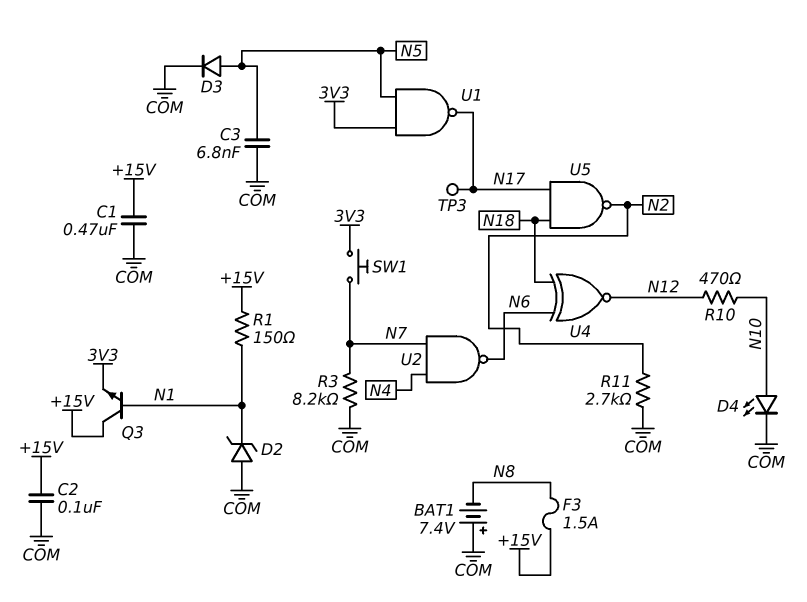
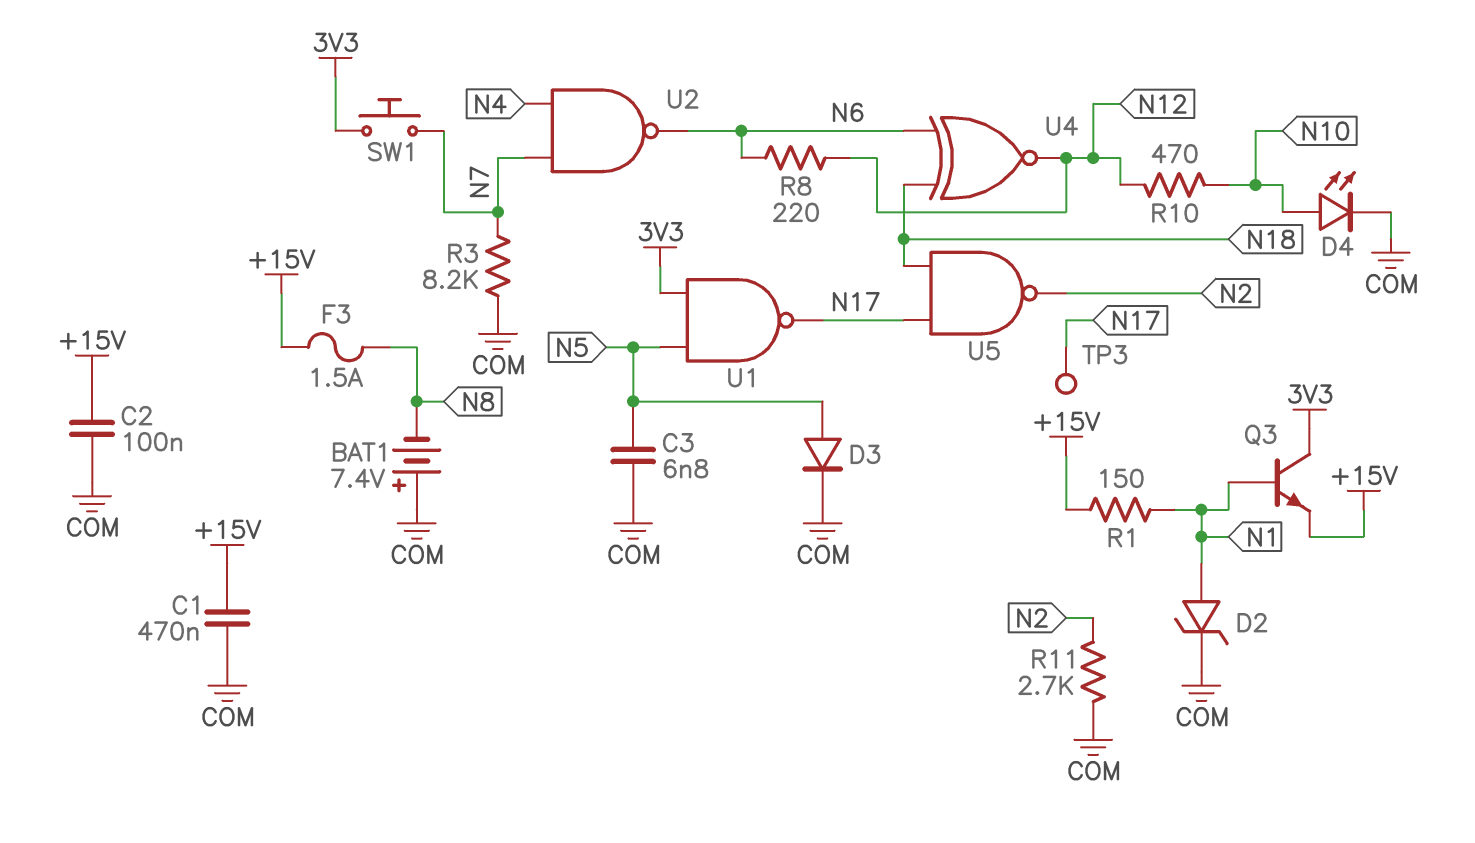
D2: zener (A COM, K N1) -> zener (A N1, K COM)
Q3: NPN (B N1, C +15V, E 3V3) -> NPN (B N1, C 3V3, E +15V)
R8: none -> 220 (N6, N12)

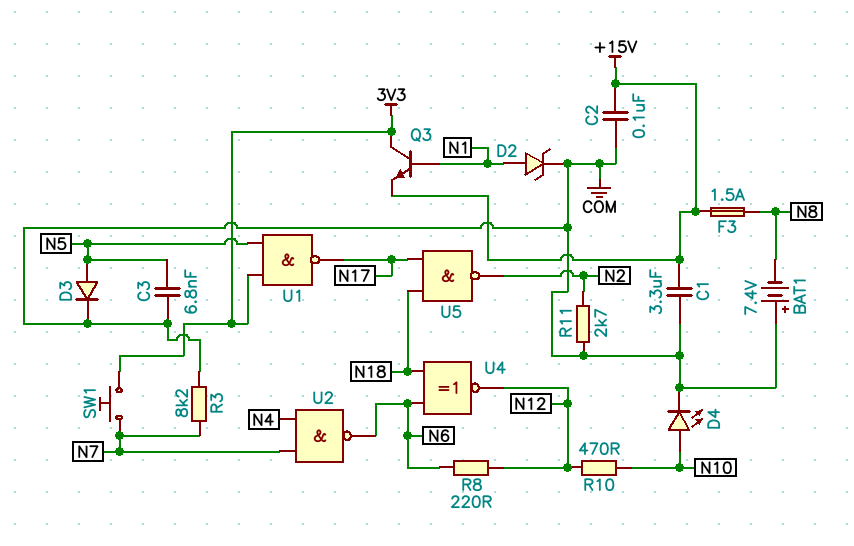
C1: 470nF (+15V, COM) -> 3.3uF (+15V, COM)
R1: 150 (+15V, N1) -> none
TP3: test point (N17) -> none

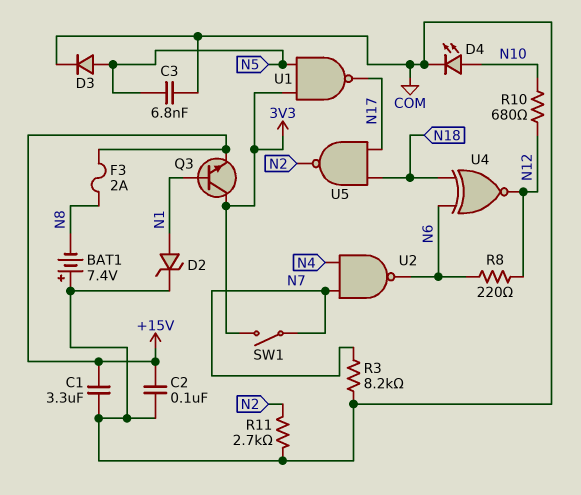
F3: 1.5A (+15V, N8) -> 2A (+15V, N8)
R10: 470 (N10, N12) -> 680 (N10, N12)
SW1: button (3V3, N7) -> switch (3V3, N7)

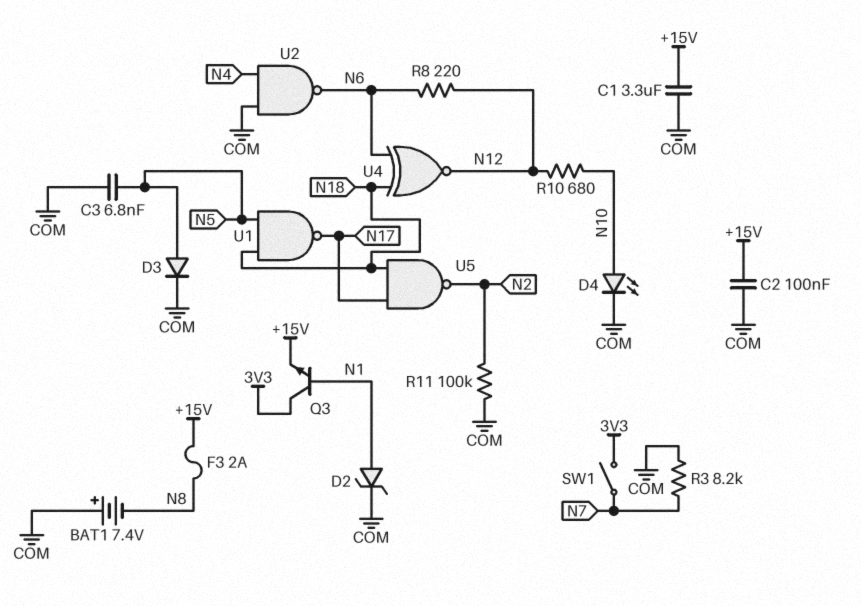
R11: 2.7k (COM, N2) -> 100k (COM, N2)
U1: NAND (in 3V3, in N5, out N17) -> NAND (in N5, in N18, out N17)
U2: NAND (in N4, in N7, out N6) -> NAND (in COM, in N4, out N6)

